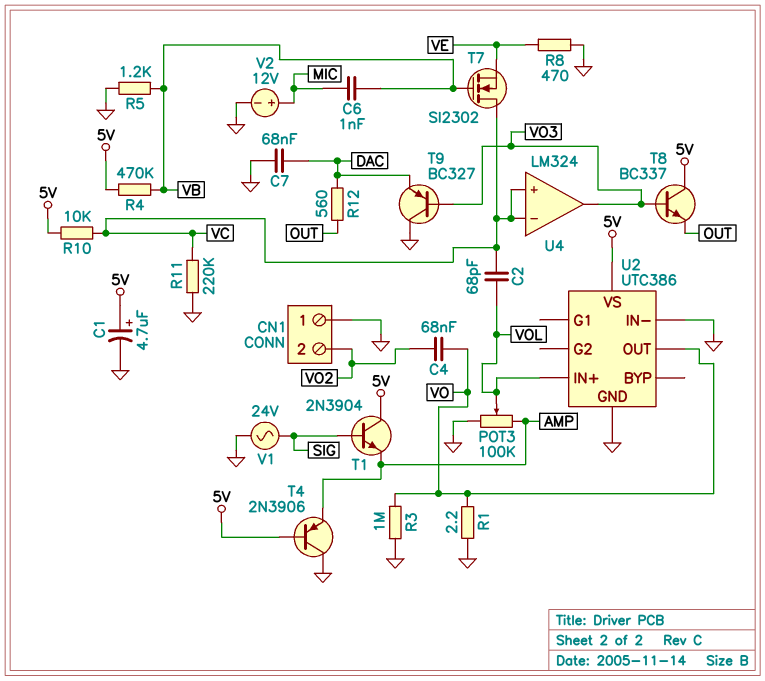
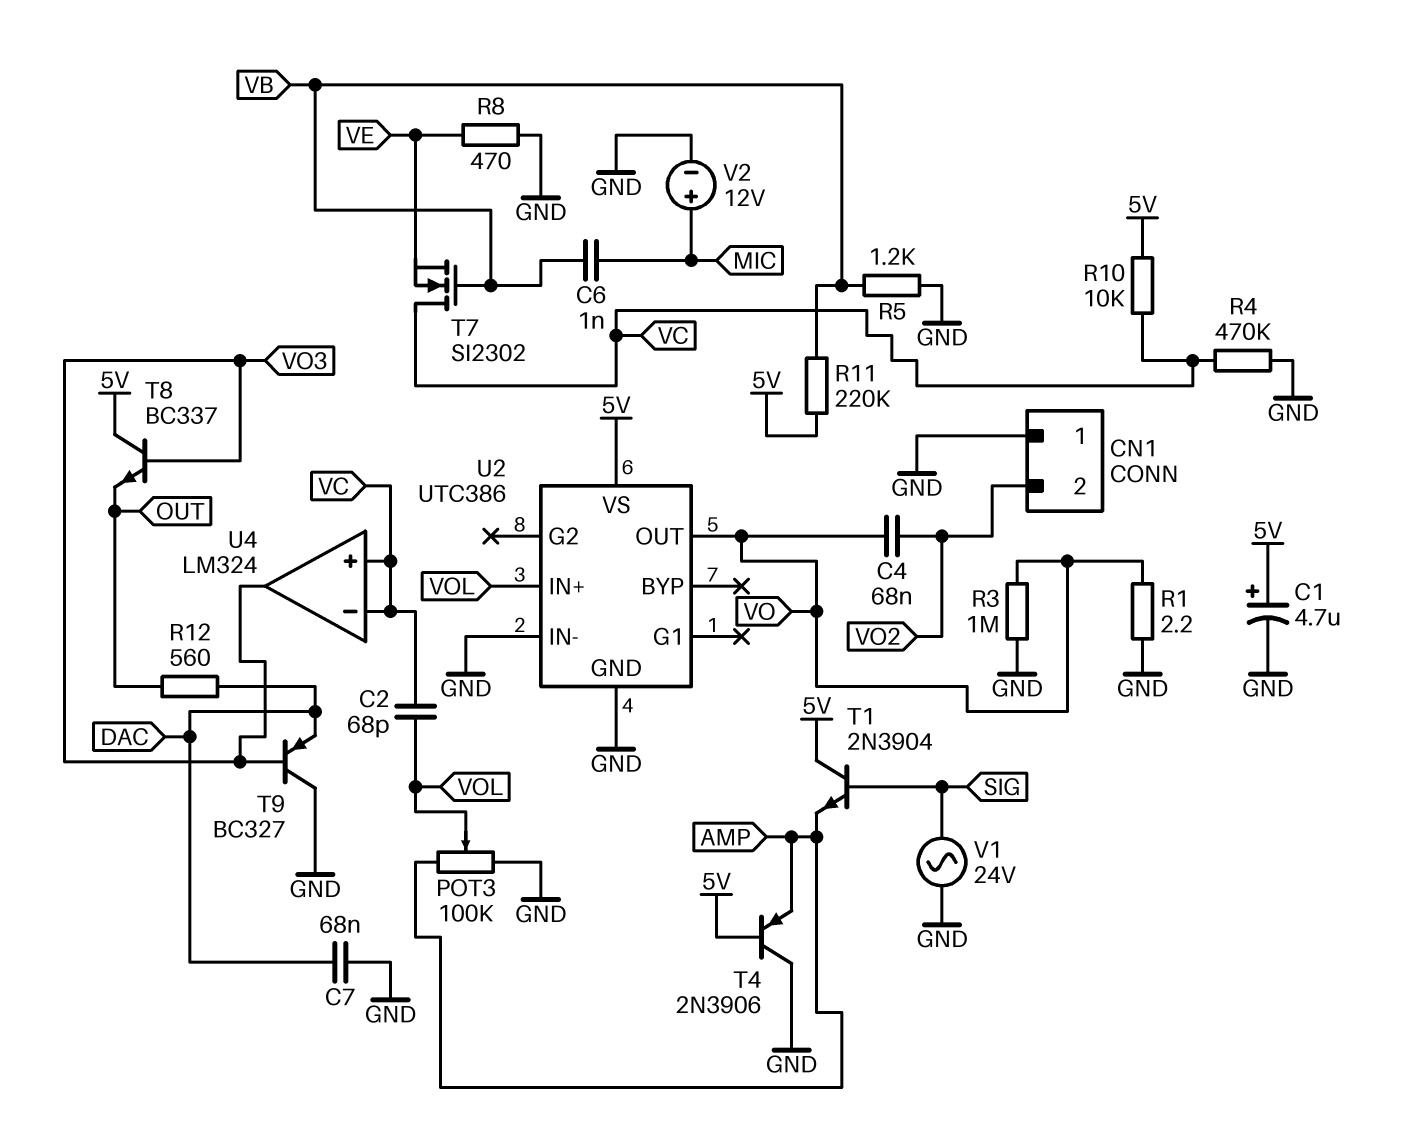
R4: 470k (5V, VB) -> 470k (GND, VC)
R11: 220k (GND, VC) -> 220k (5V, VB)

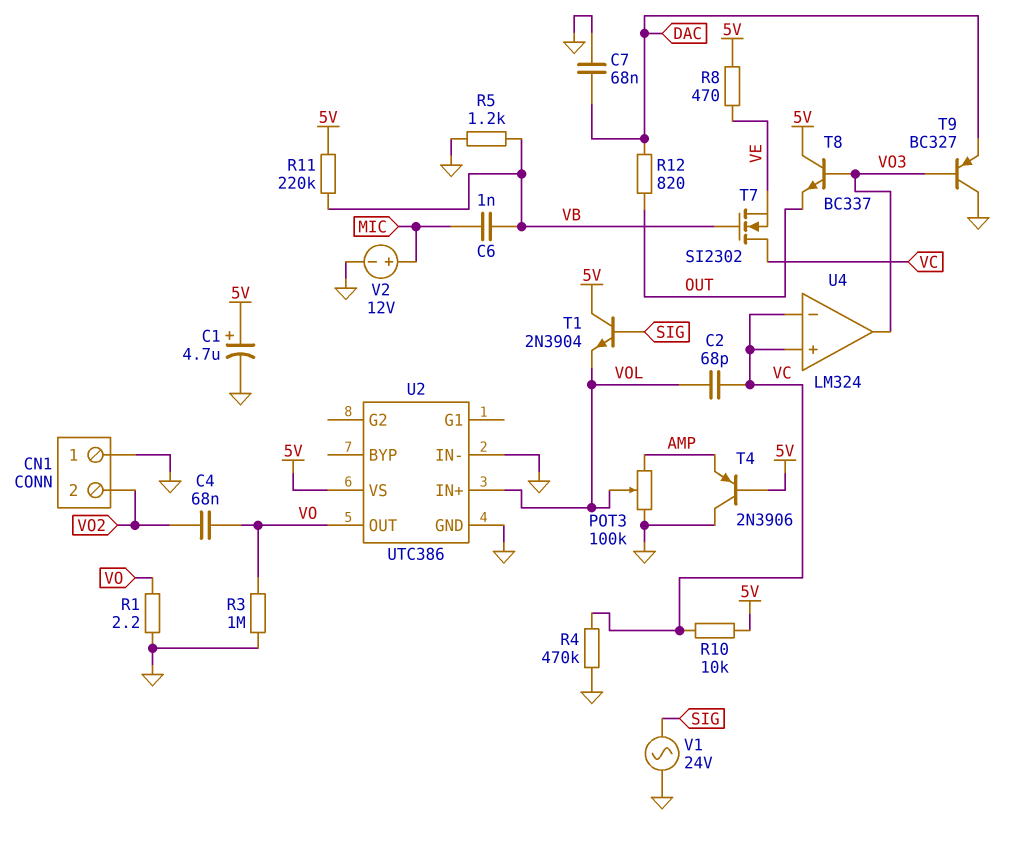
R8: 470 (GND, VE) -> 470 (5V, VE)
R12: 560 (DAC, OUT) -> 820 (DAC, OUT)
T1: NPN 2N3904 (B SIG, C 5V, E AMP) -> NPN 2N3904 (B SIG, C 5V, E VOL)

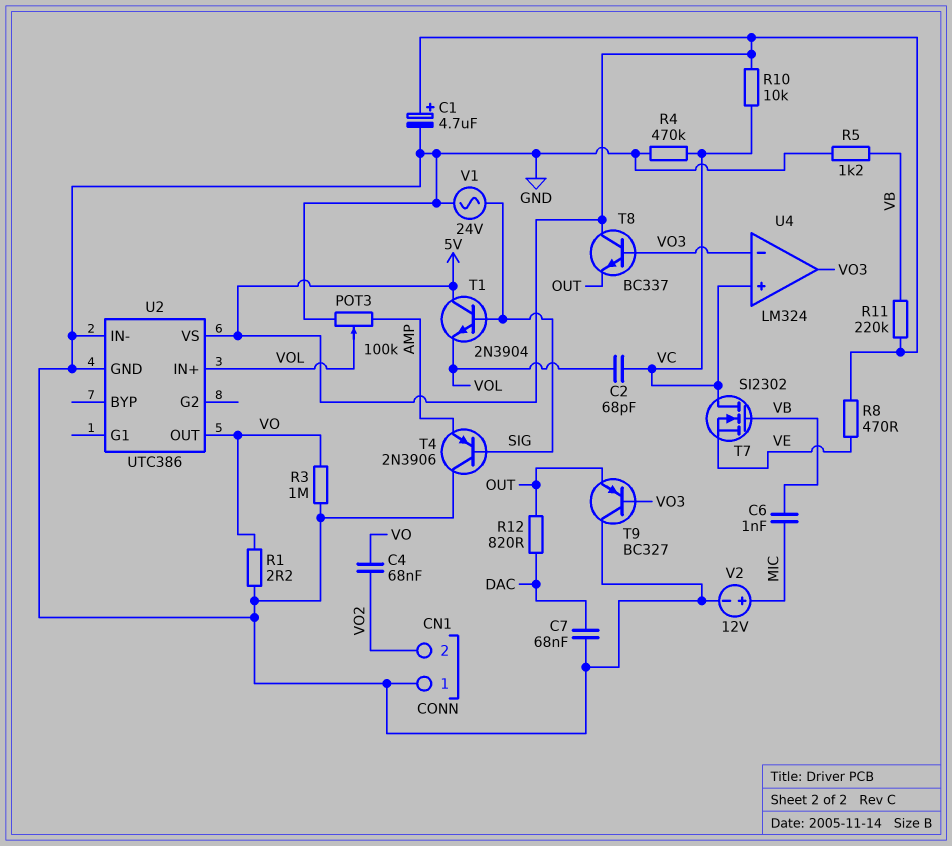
T4: PNP 2N3906 (B 5V, C GND, E AMP) -> PNP 2N3906 (B SIG, C GND, E AMP)
T9: PNP BC327 (B VO3, C GND, E DAC) -> PNP BC327 (B VO3, C GND, E OUT)
U4 pin in-: VC -> VO3

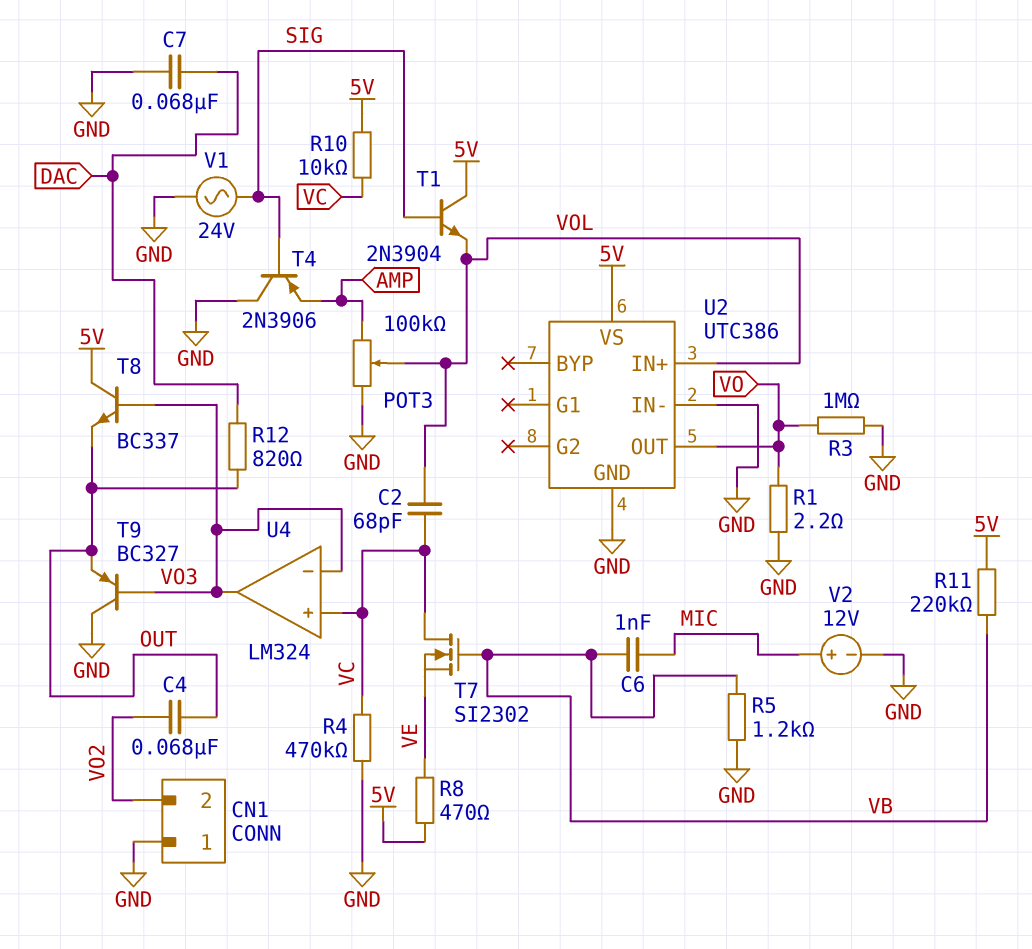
C1: 4.7uF (plus 5V, minus GND) -> none
C4: 68nF (VO, VO2) -> 68nF (OUT, VO2)

